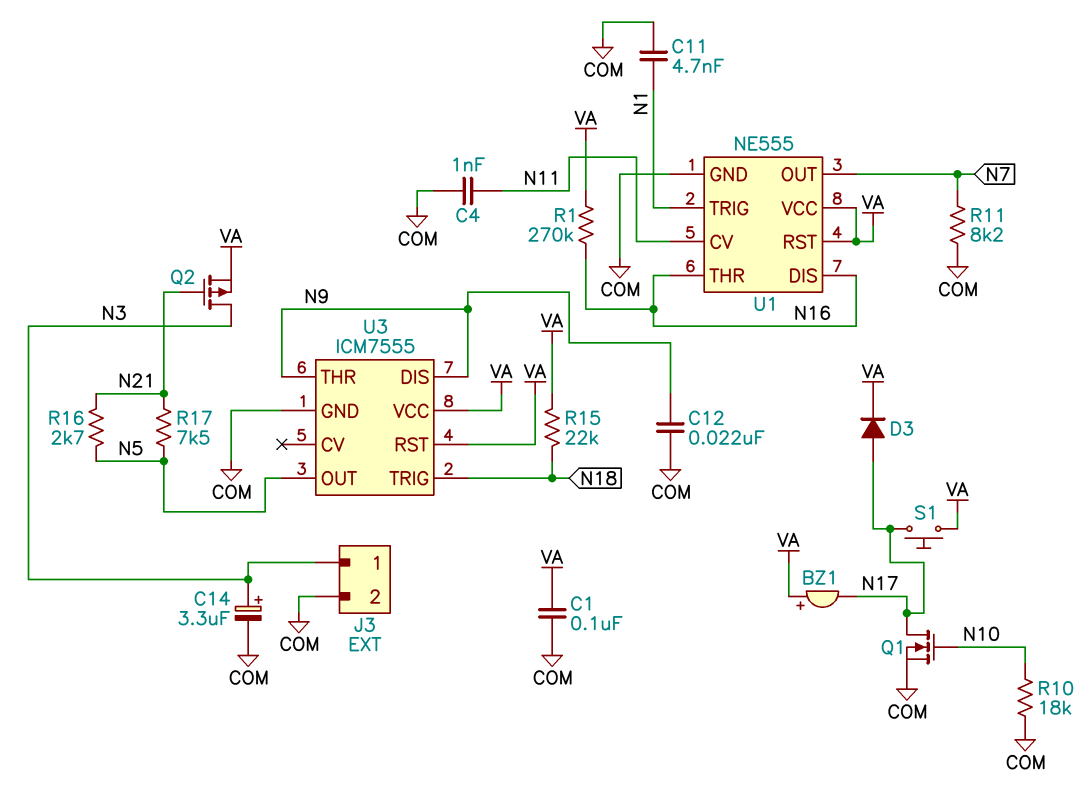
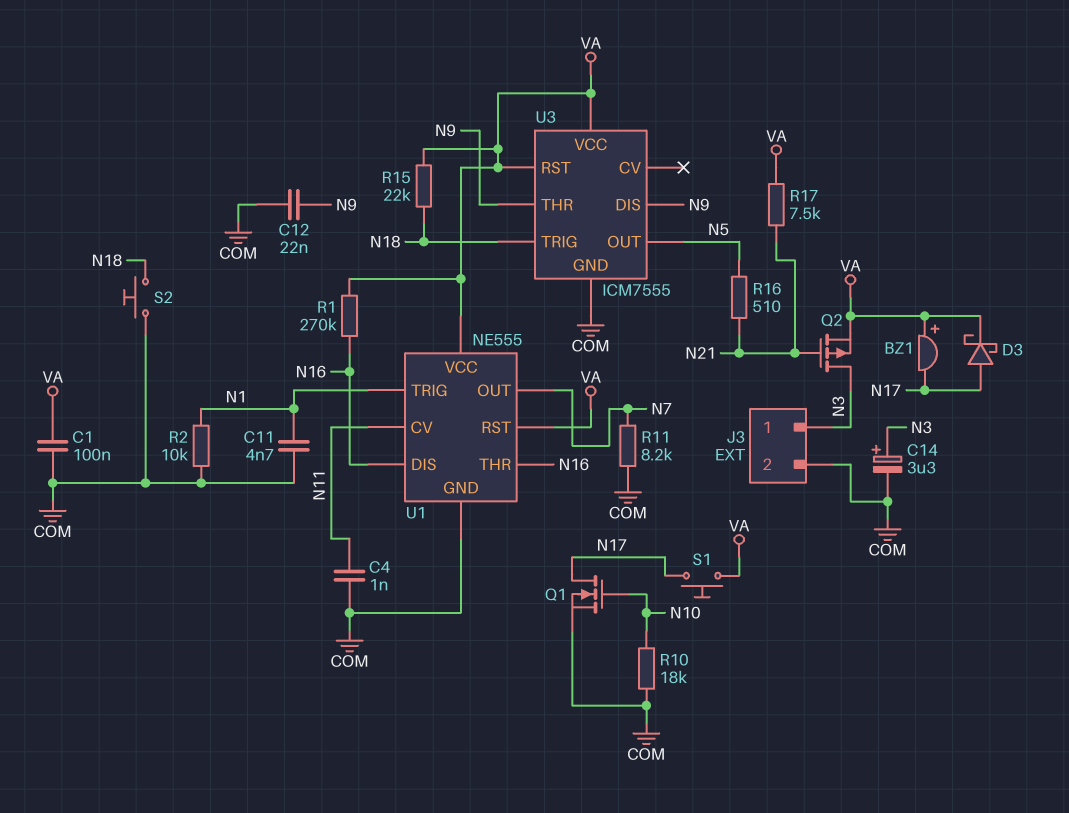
D3: diode (A N17, K VA) -> schottky (A N17, K VA)
R2: none -> 10k (COM, N1)
R16: 2.7k (N5, N21) -> 510 (N5, N21)
R17: 7.5k (N5, N21) -> 7.5k (N21, VA)
S2: none -> button (COM, N18)

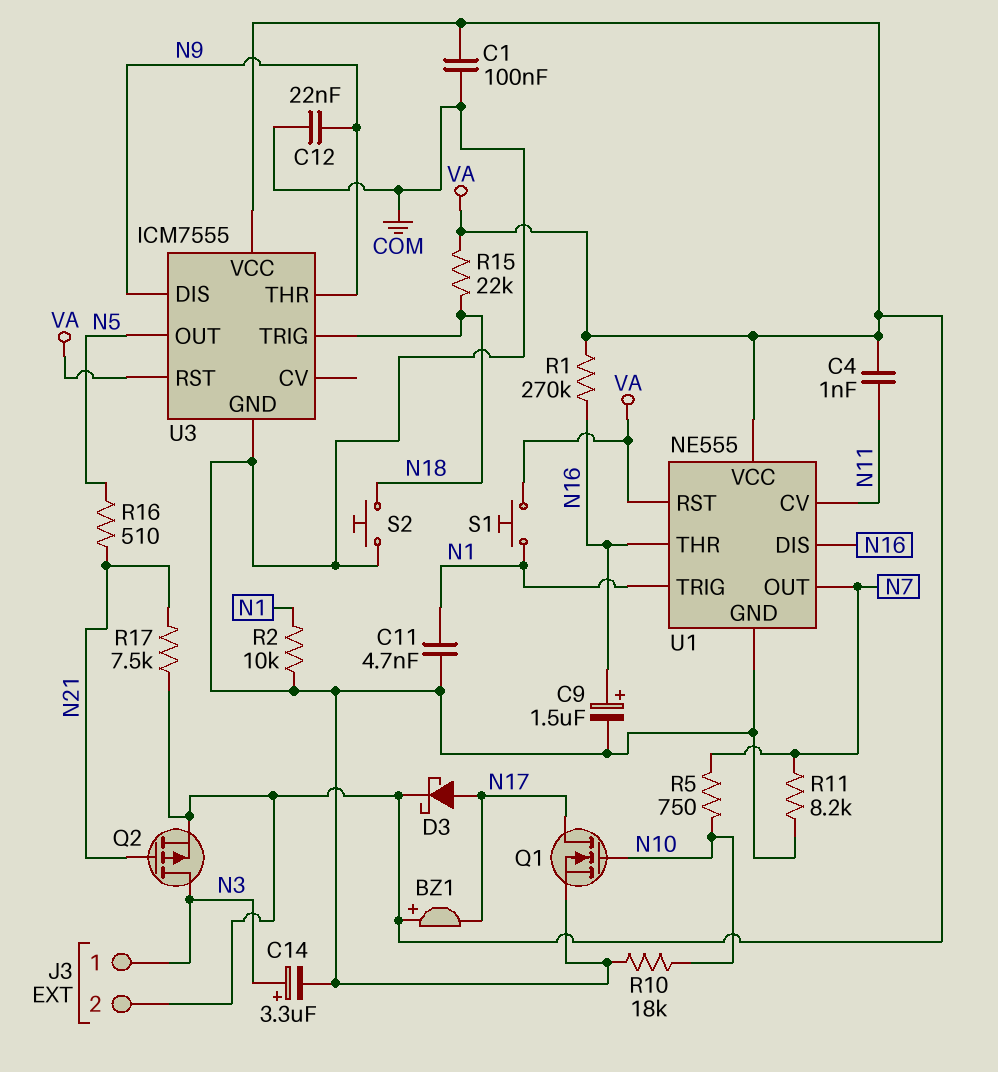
C4: 1nF (COM, N11) -> 1nF (N11, VA)
C9: none -> 1.5uF (plus N16, minus COM)
J3 pin 2: COM -> VA
R5: none -> 750 (N7, N10)
S1: button (N17, VA) -> button (N1, VA)

